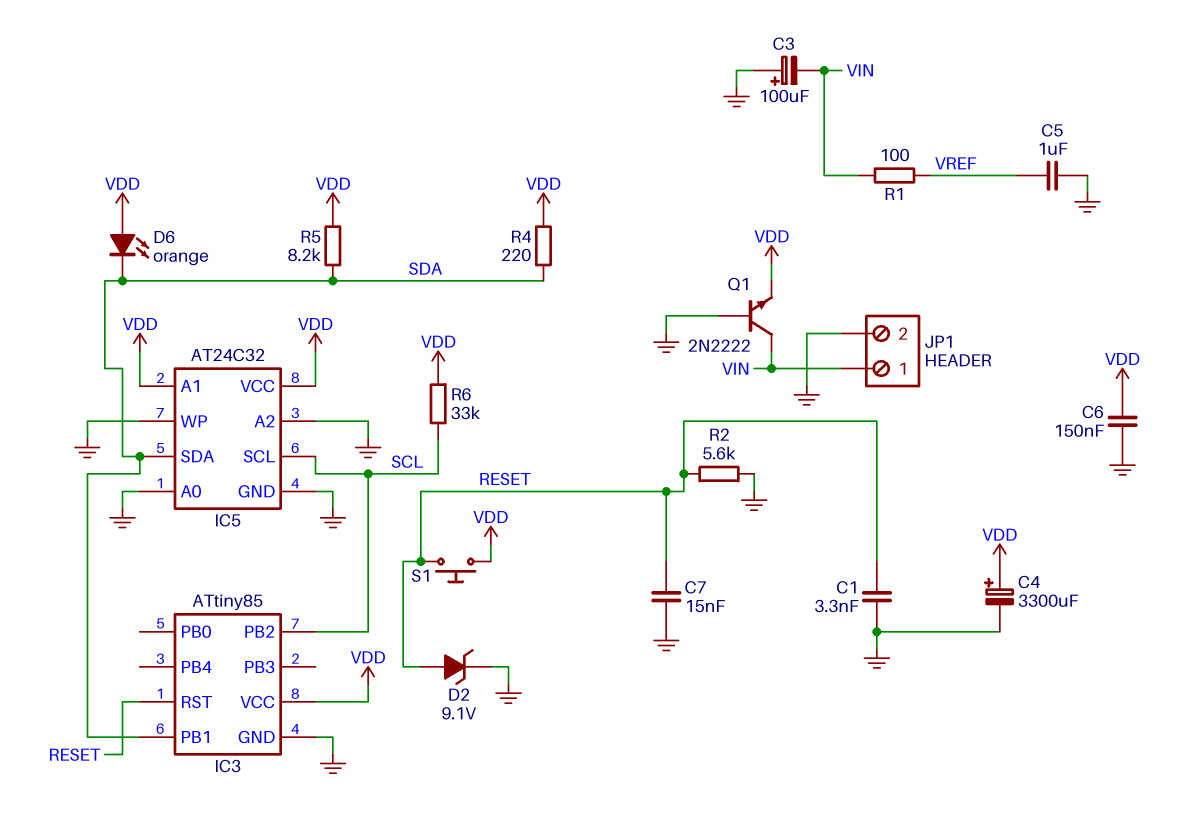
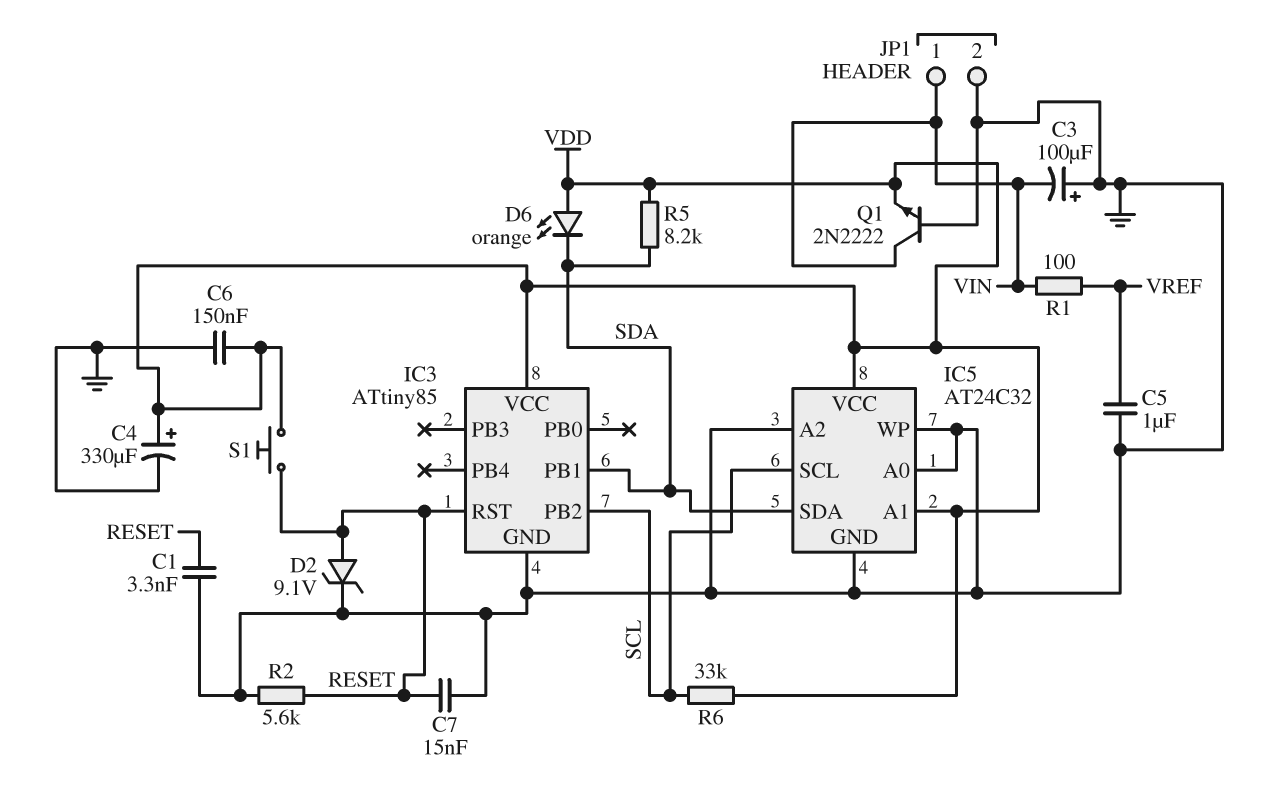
C4: 3300uF (plus VDD, minus GND) -> 330uF (plus VDD, minus GND)
R4: 220 (SDA, VDD) -> none

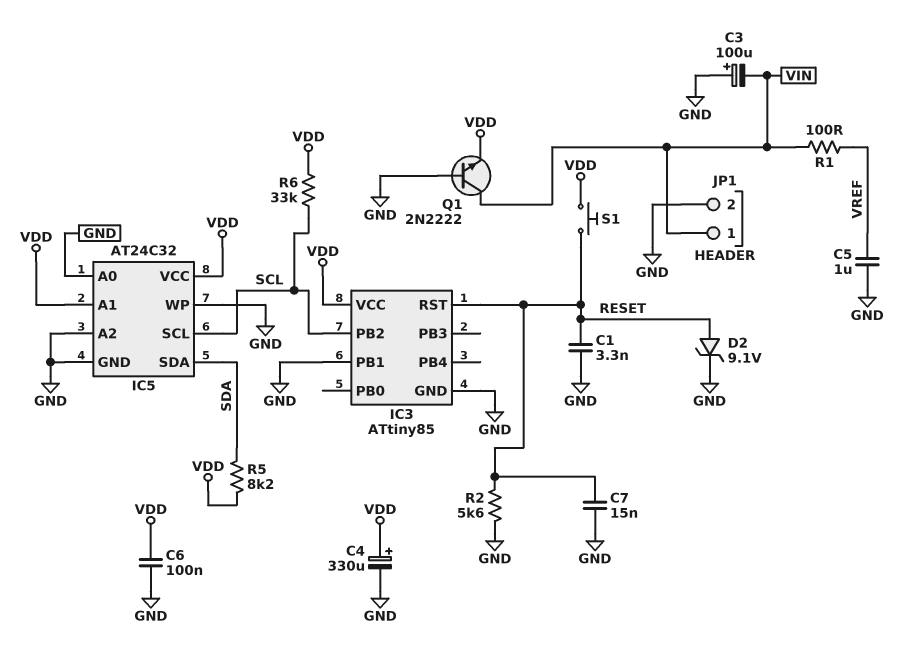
C6: 150nF (GND, VDD) -> 100nF (GND, VDD)
D6: LED orange (A VDD, K SDA) -> none
IC3 pin PB1: SDA -> GND

